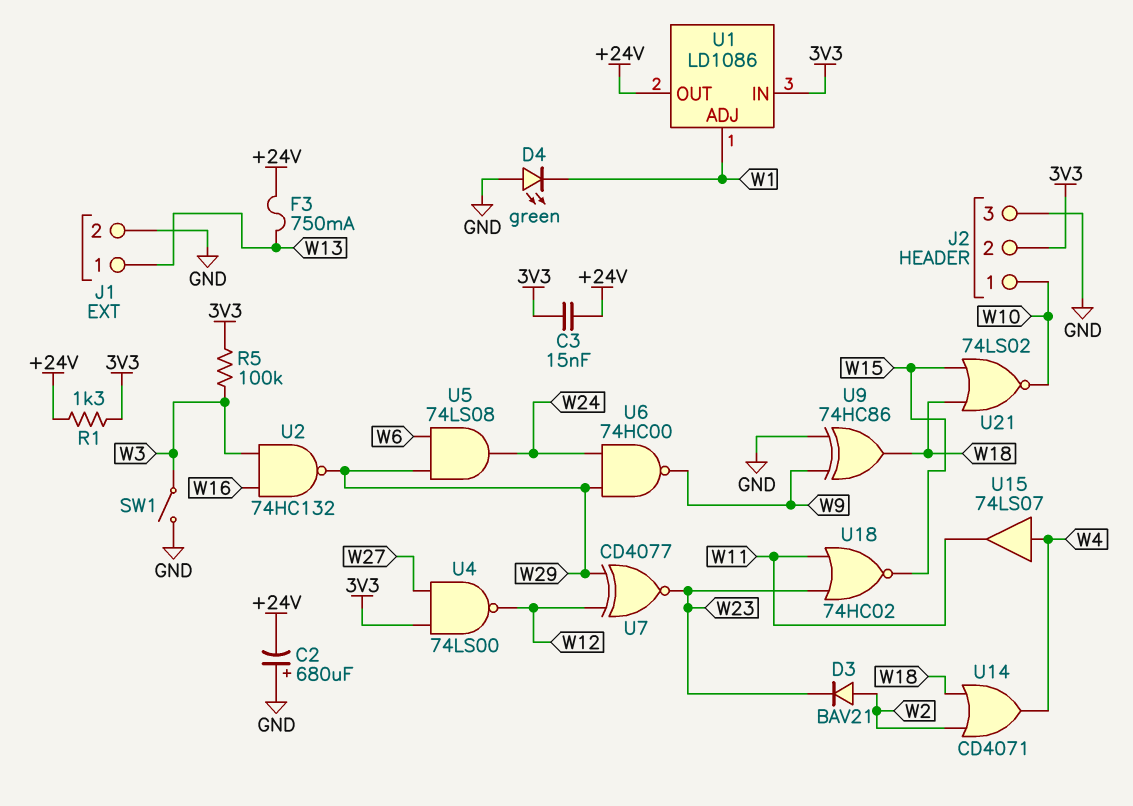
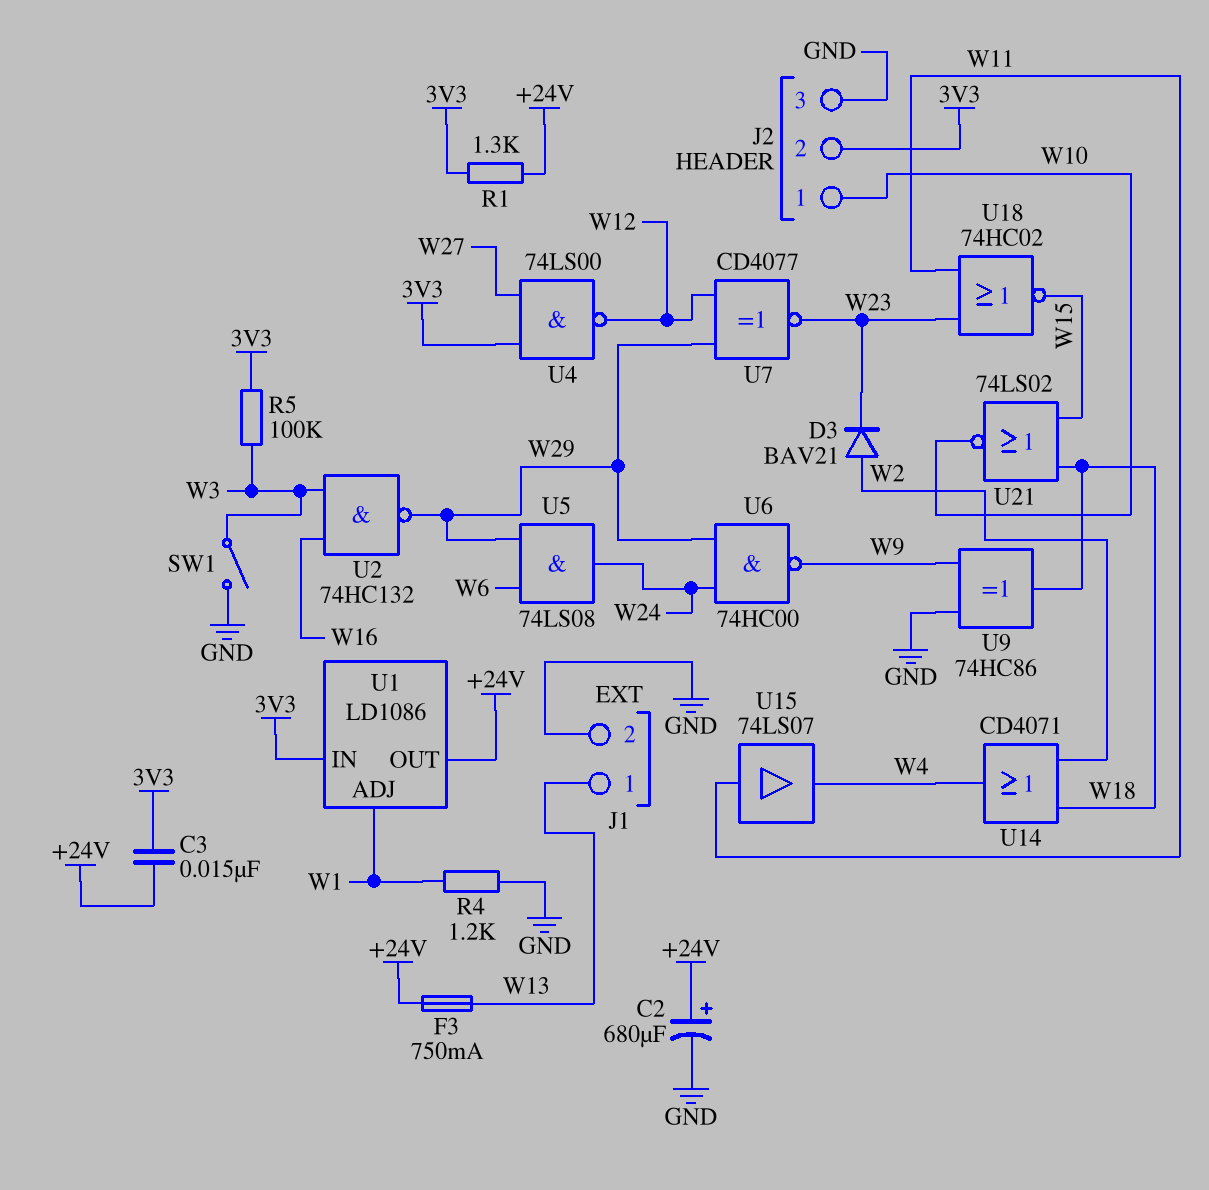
C2: 680uF (plus GND, minus +24V) -> 680uF (plus +24V, minus GND)
D4: LED green (A GND, K W1) -> none
R4: none -> 1.2k (GND, W1)
U15: buffer 74LS07 (in W4, out W11) -> buffer 74LS07 (in W11, out W4)

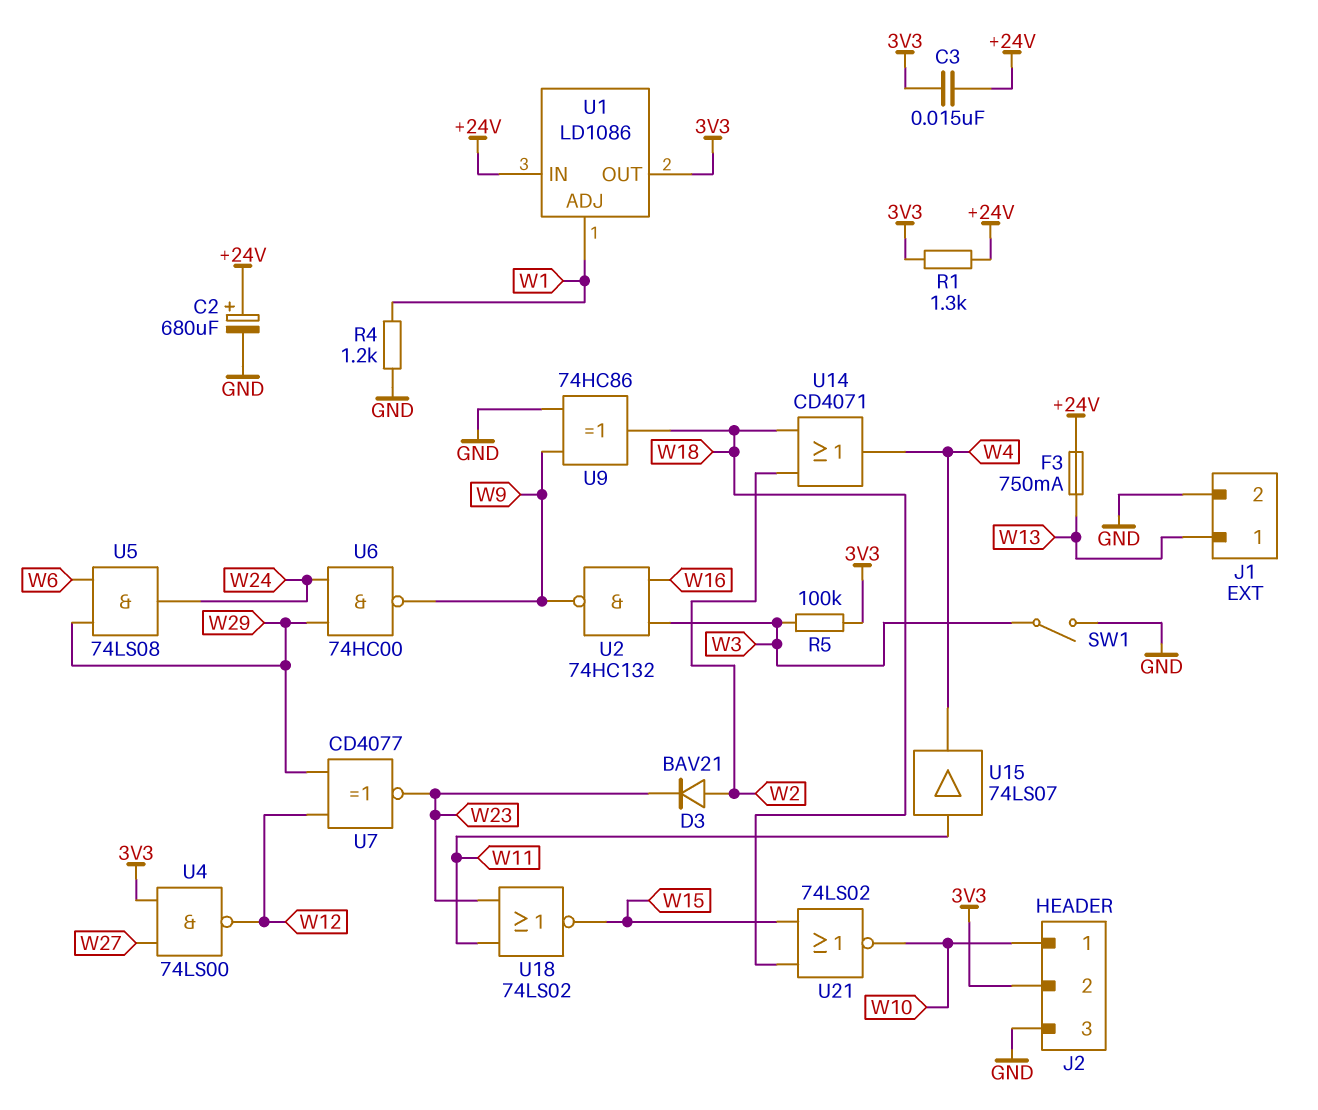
U1 pin IN: 3V3 -> +24V
U1 pin OUT: +24V -> 3V3
U2: NAND 74HC132 (in W3, in W16, out W29) -> NAND 74HC132 (in W3, in W16, out W9)
U18: NOR 74HC02 (in W11, in W23, out W15) -> NOR 74LS02 (in W11, in W23, out W15)

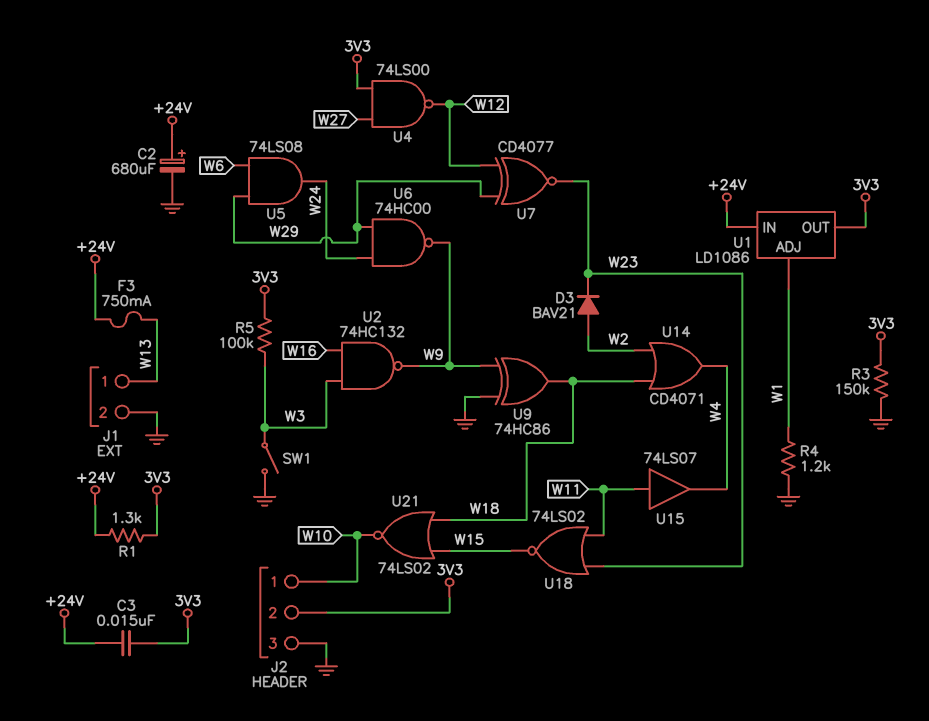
R3: none -> 150k (3V3, GND)

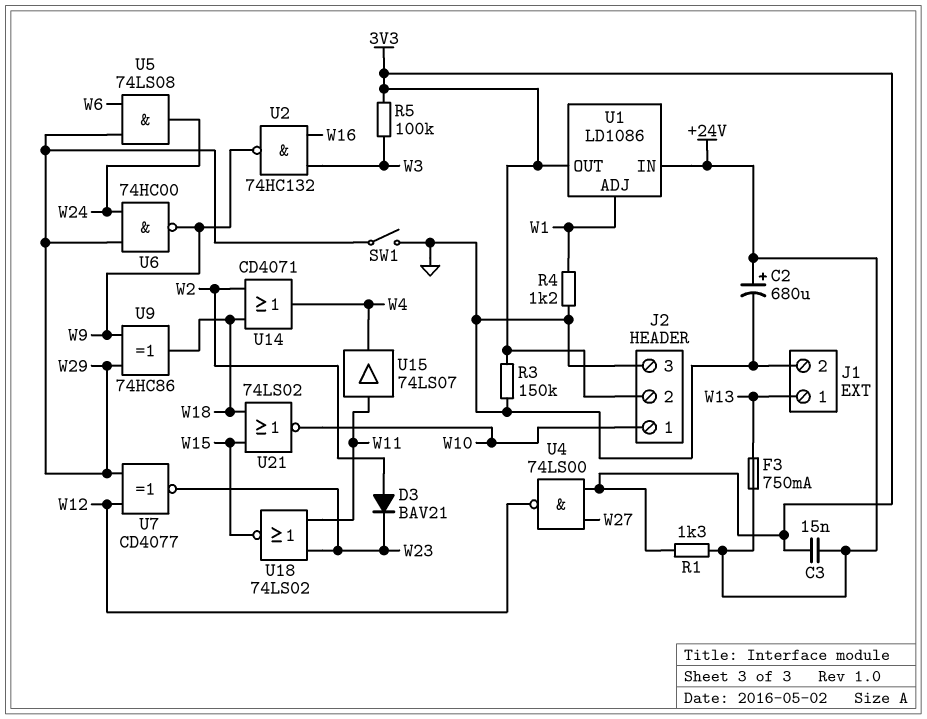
SW1: switch (GND, W3) -> switch (GND, W29)
U9: XOR 74HC86 (in GND, in W9, out W18) -> XOR 74HC86 (in W9, in W29, out W18)

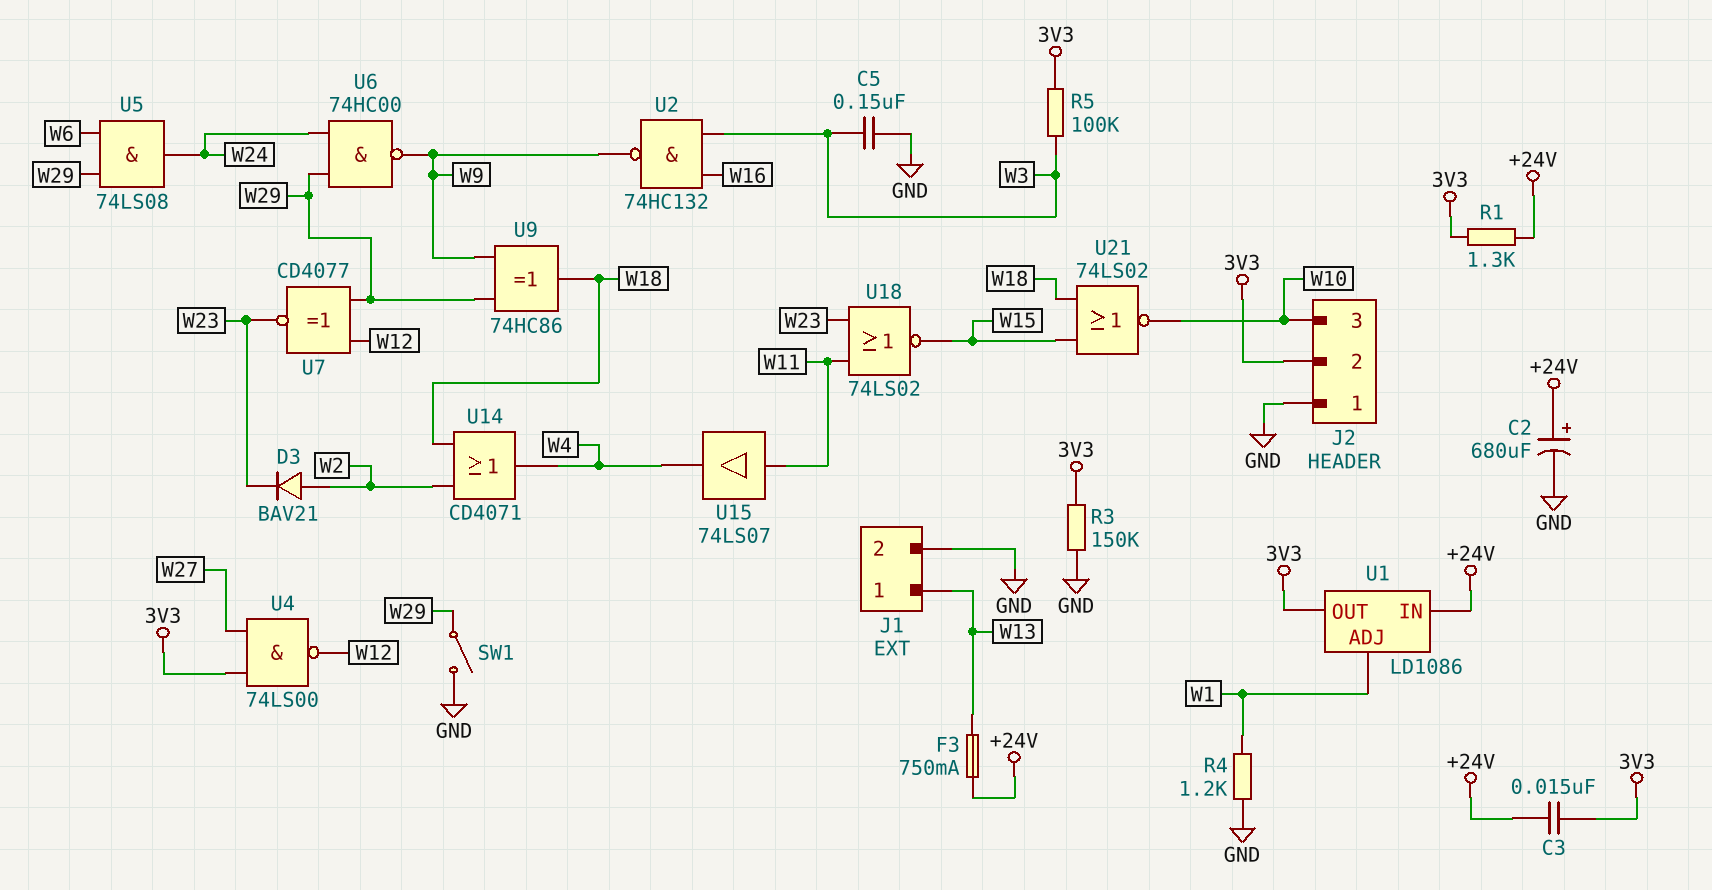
C5: none -> 150nF (GND, W3)
J2 pin 1: W10 -> GND
J2 pin 3: GND -> W10

